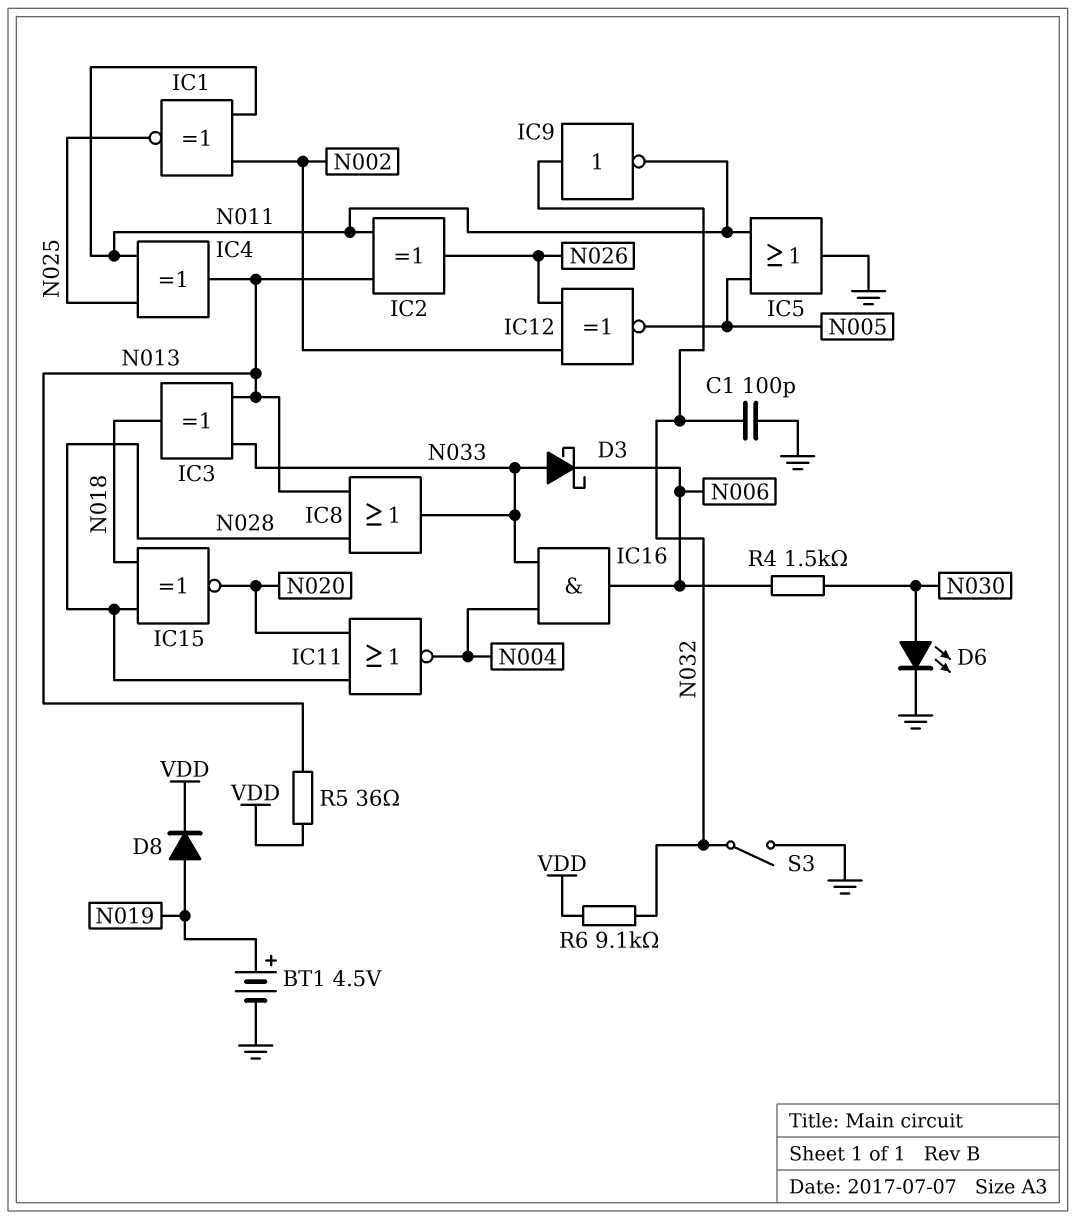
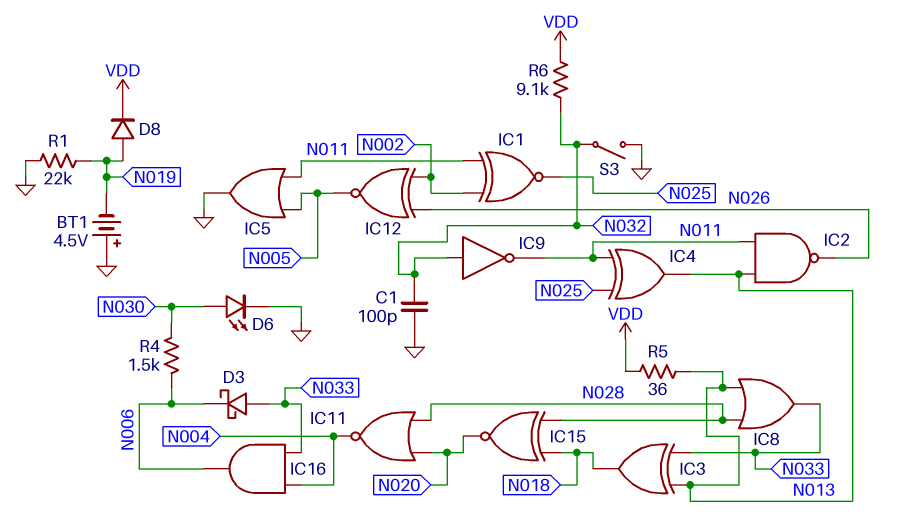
BT1: 4.5V (plus N019, minus GND) -> 4.5V (plus GND, minus N019)
IC2: XOR (in N011, in N013, out N026) -> NAND (in N011, in N013, out N026)
R1: none -> 22k (GND, N019)

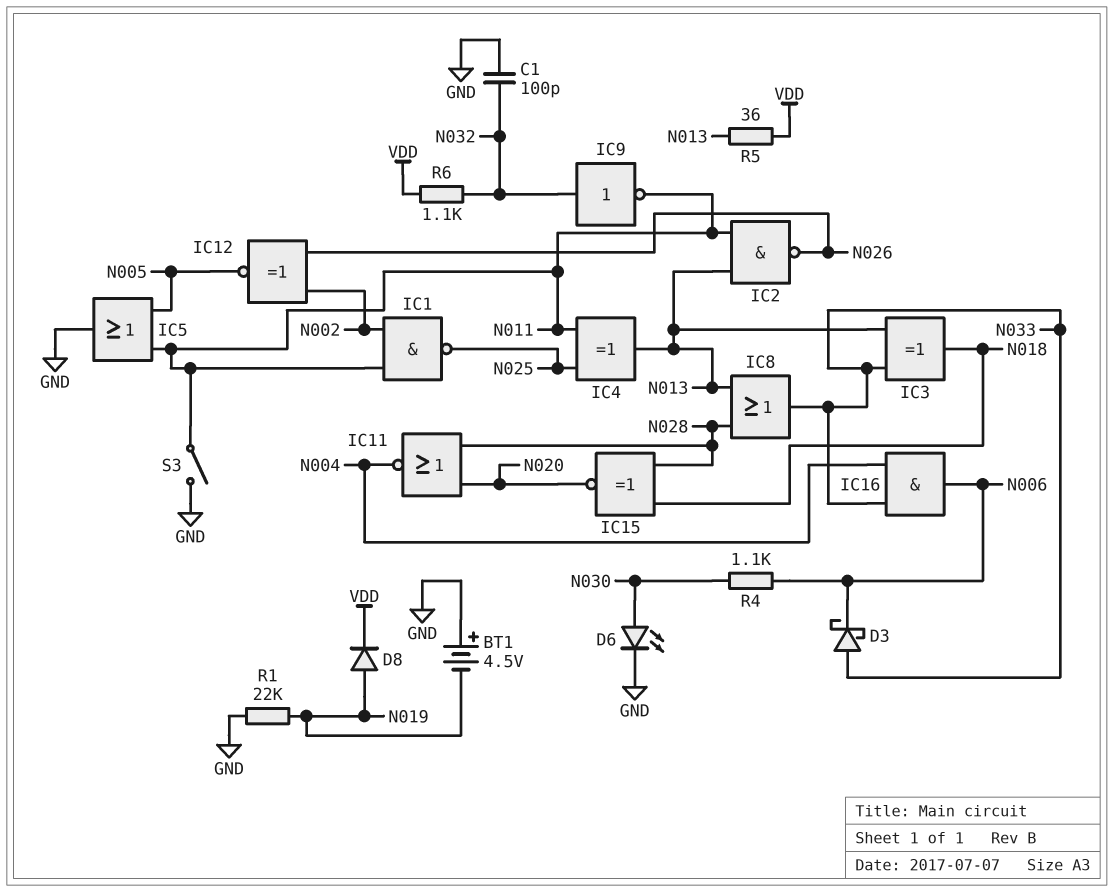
IC1: XNOR (in N002, in N011, out N025) -> NAND (in N002, in N011, out N025)
R4: 1.5k (N006, N030) -> 1.1k (N006, N030)
R6: 9.1k (N032, VDD) -> 1.1k (N032, VDD)
S3: switch (GND, N032) -> switch (GND, N011)

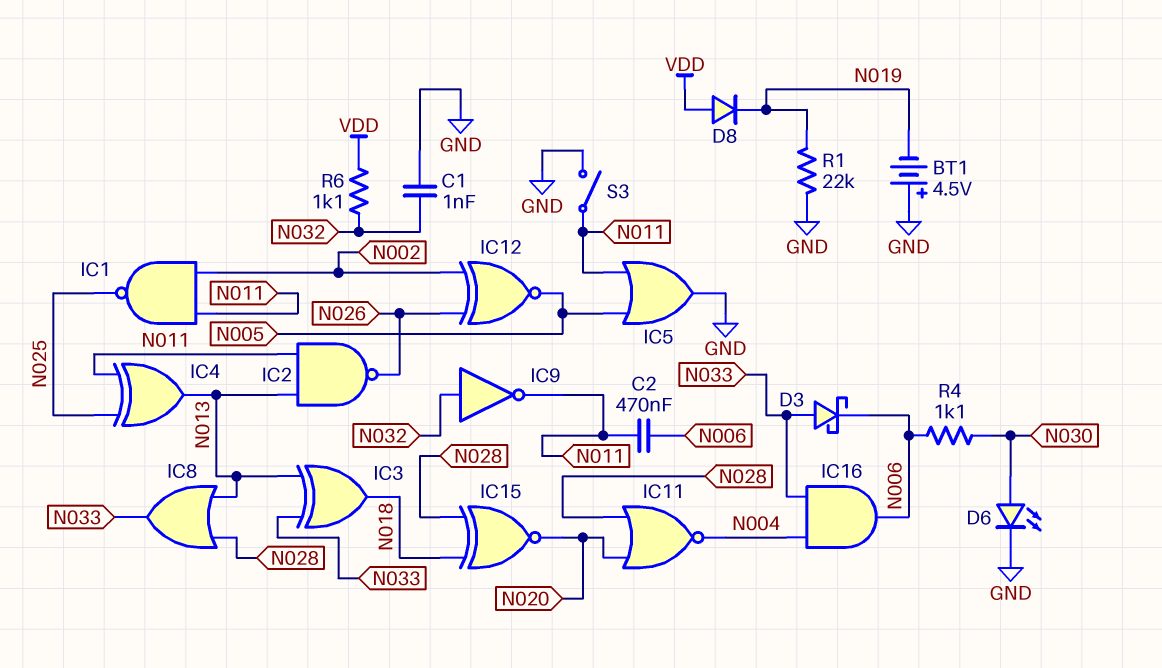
C1: 100pF (GND, N032) -> 1nF (GND, N032)
C2: none -> 470nF (N006, N011)
D8: diode (A N019, K VDD) -> diode (A VDD, K N019)
R5: 36 (N013, VDD) -> none

